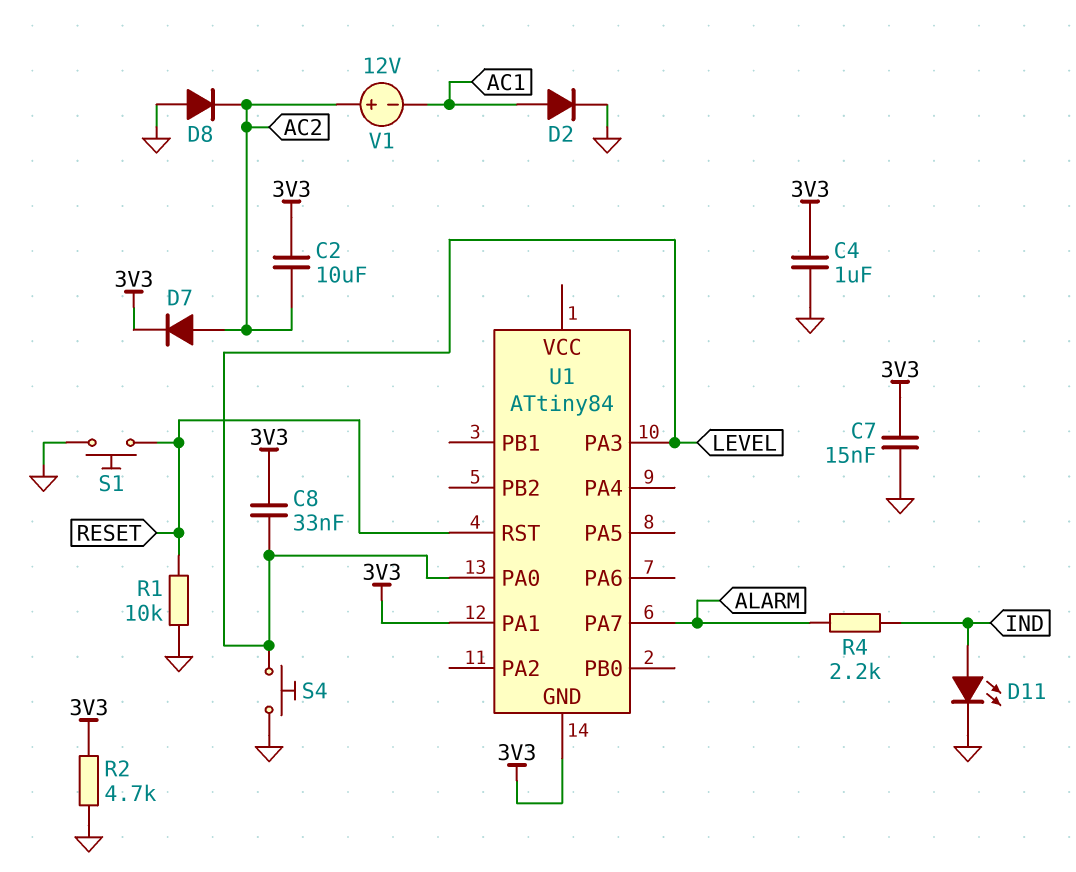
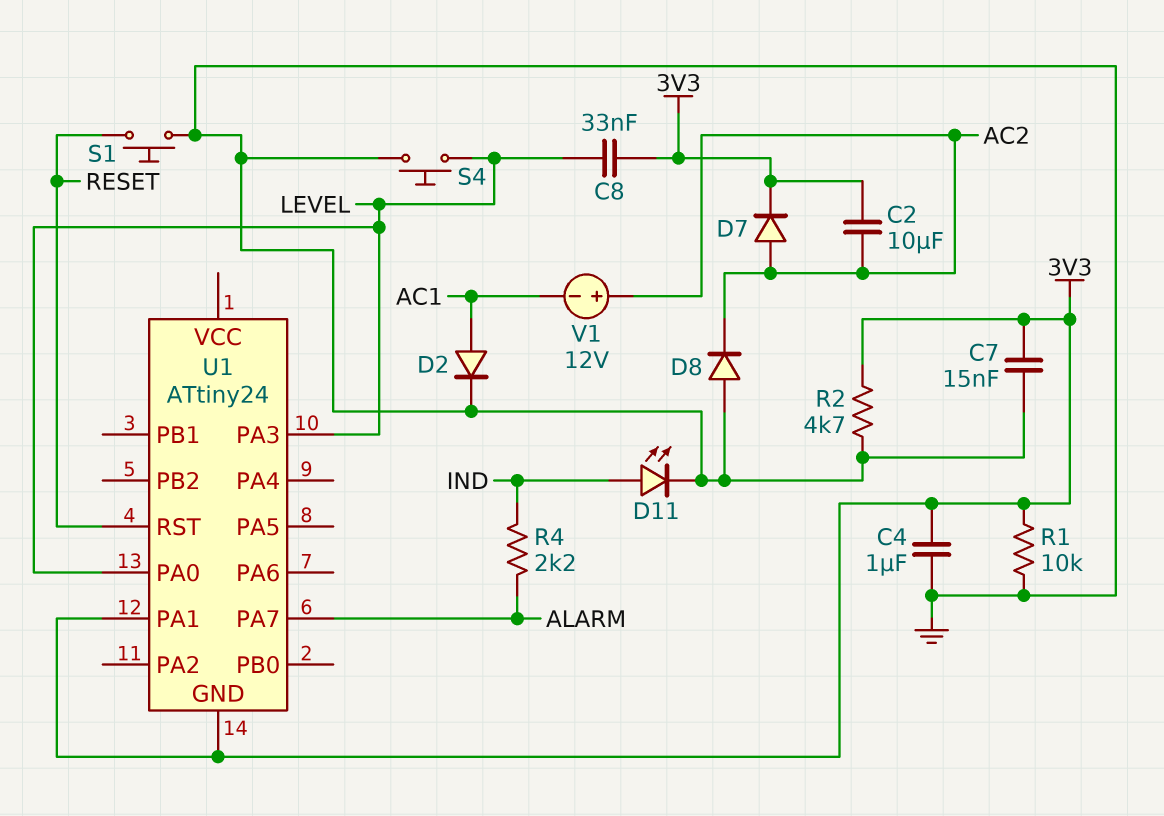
R1: 10k (GND, RESET) -> 10k (3V3, GND)
U1: ATtiny84 -> ATtiny24

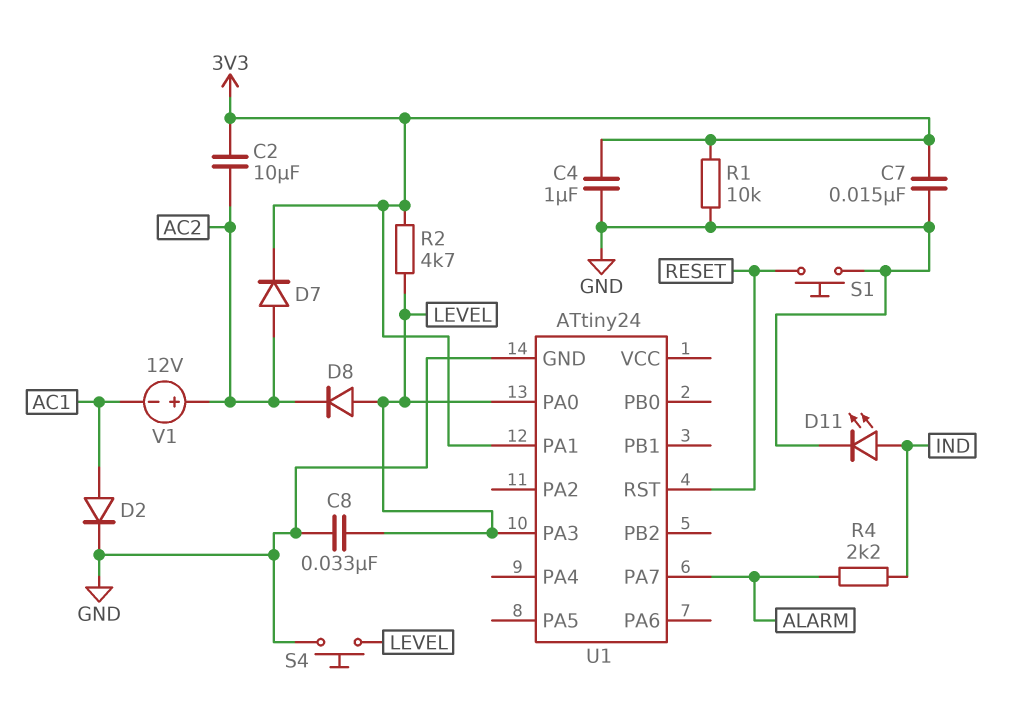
C8: 33nF (3V3, LEVEL) -> 33nF (GND, LEVEL)
D8: diode (A GND, K AC2) -> diode (A LEVEL, K AC2)
R2: 4.7k (3V3, GND) -> 4.7k (3V3, LEVEL)
U1 pin GND: 3V3 -> GND

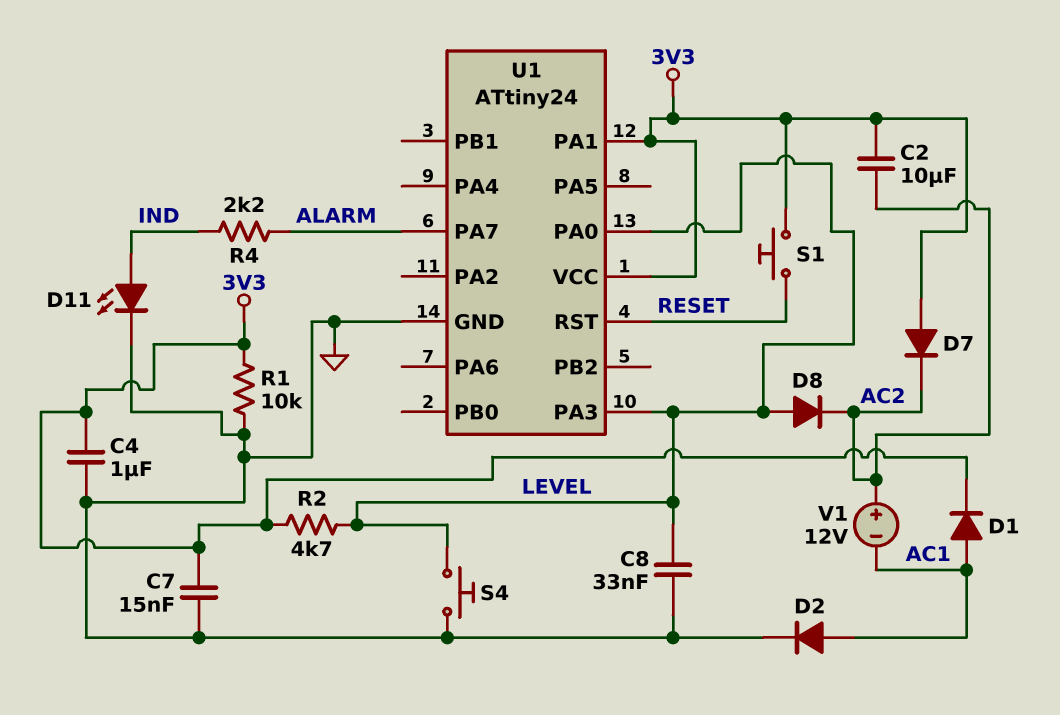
D1: none -> diode (A AC1, K 3V3)
D7: diode (A AC2, K 3V3) -> diode (A 3V3, K AC2)
S1: button (GND, RESET) -> button (3V3, RESET)
U1 pin VCC: none -> 3V3

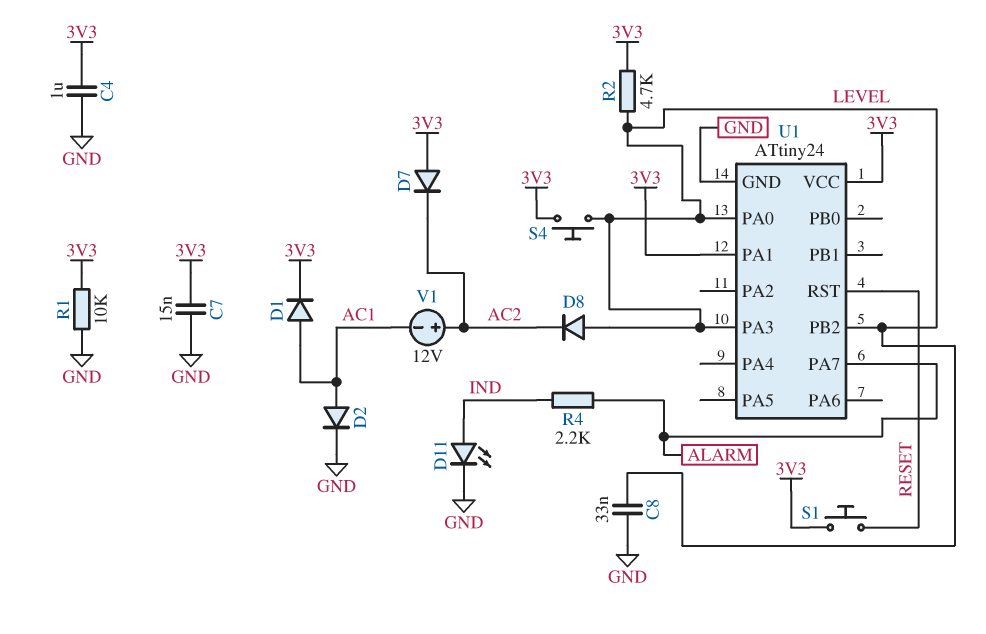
C2: 10uF (3V3, AC2) -> none
S4: button (GND, LEVEL) -> button (3V3, LEVEL)
U1 pin PB2: none -> LEVEL

